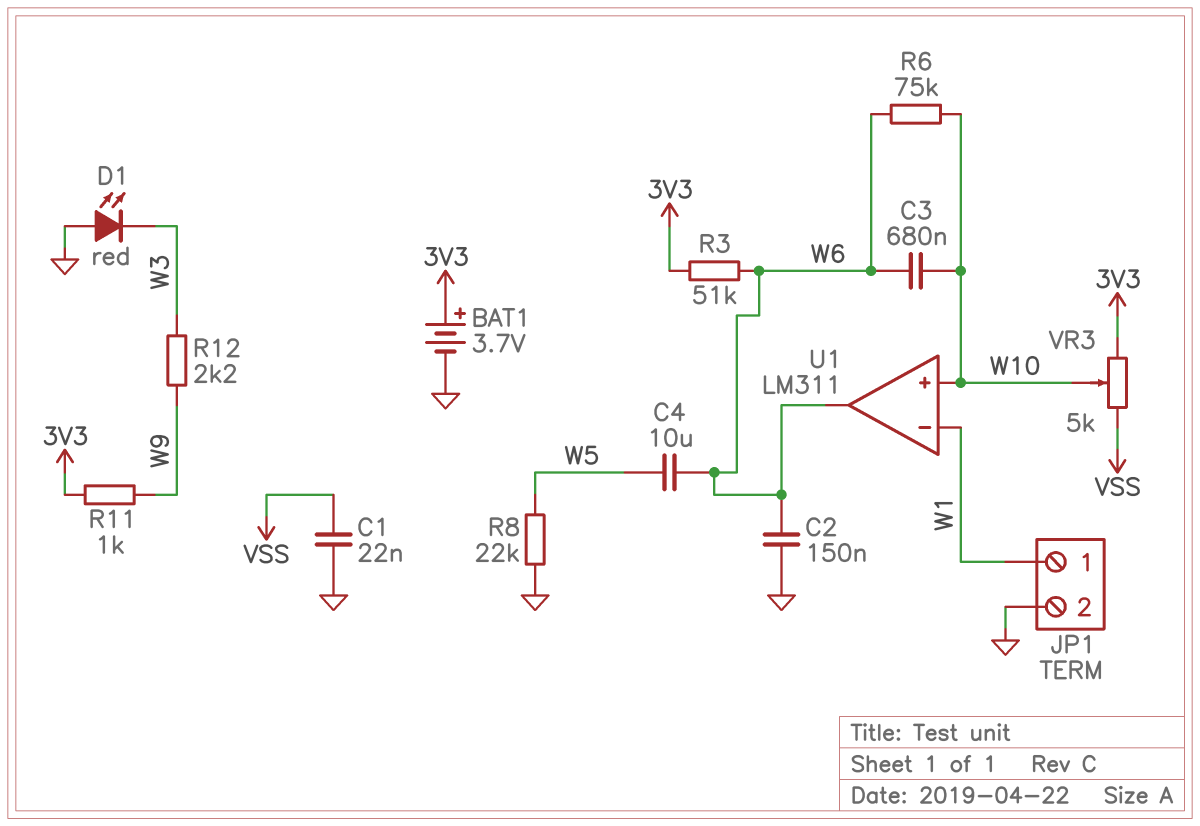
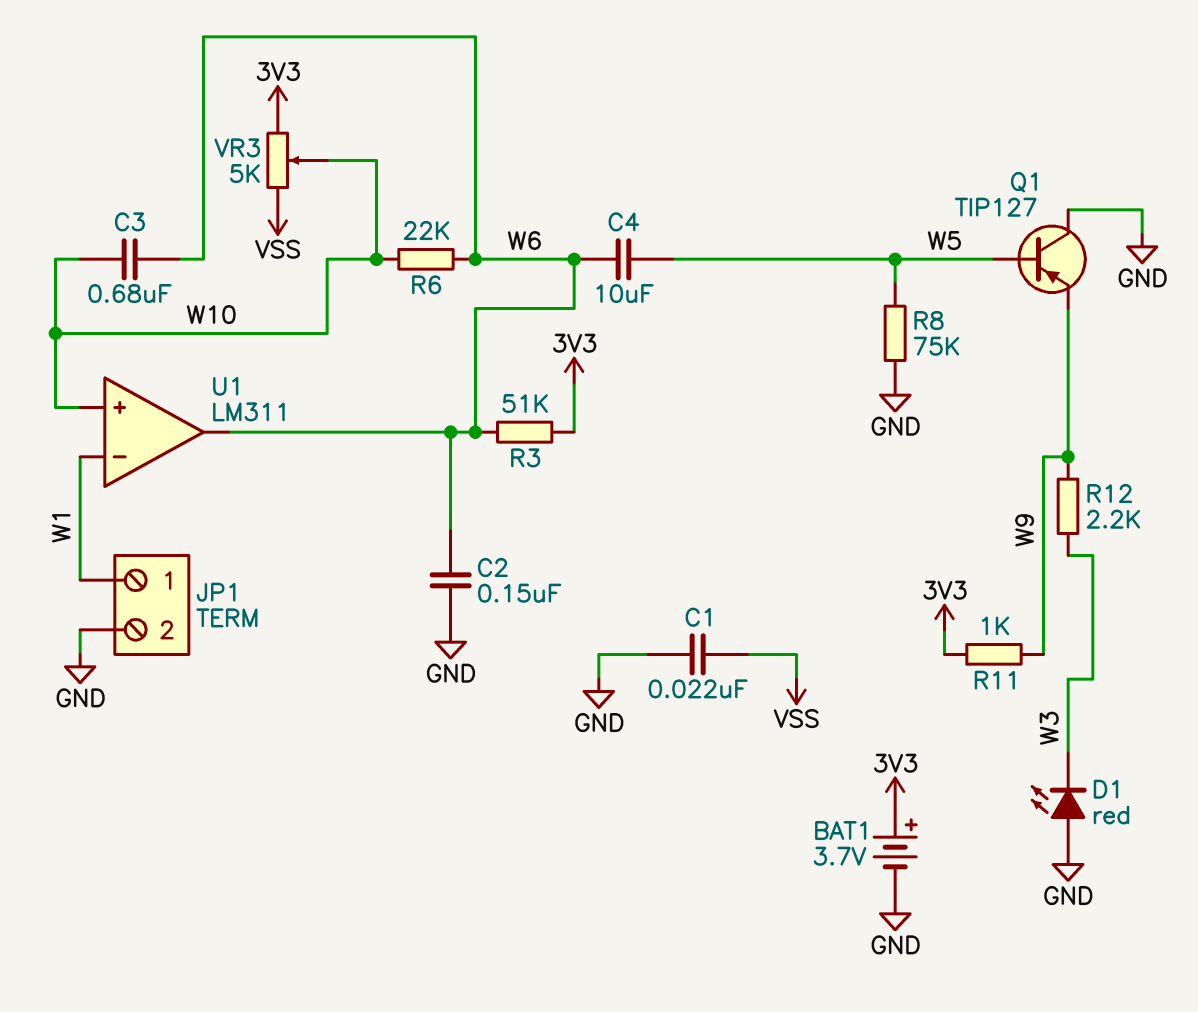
Q1: none -> PNP TIP127 (B W5, C GND, E W9)
R6: 75k (W6, W10) -> 22k (W6, W10)
R8: 22k (GND, W5) -> 75k (GND, W5)

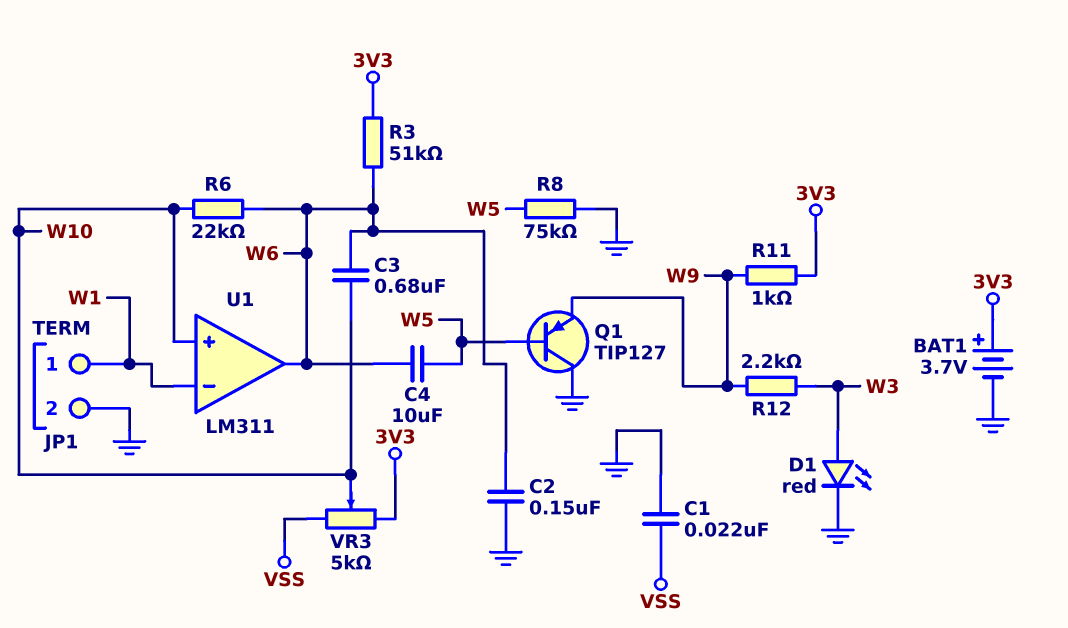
D1: LED red (A GND, K W3) -> LED red (A W3, K GND)

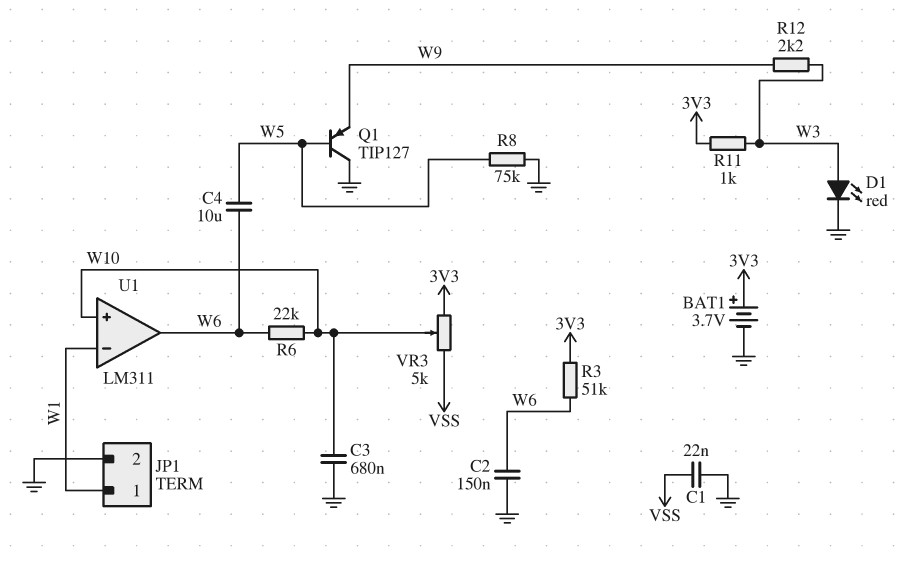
C3: 680nF (W6, W10) -> 680nF (GND, W10)
R11: 1k (3V3, W9) -> 1k (3V3, W3)

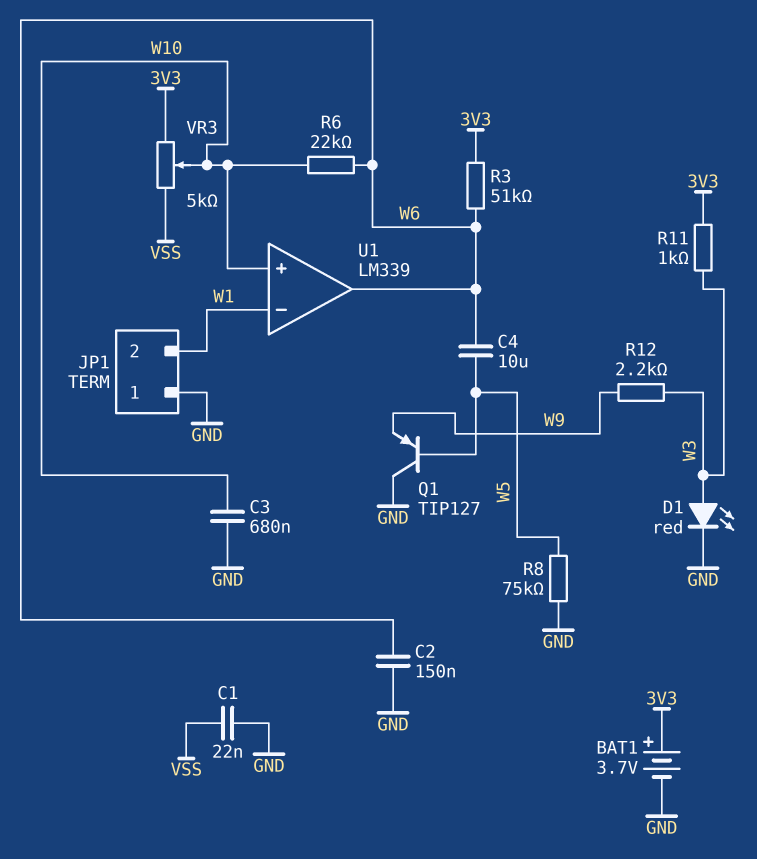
JP1 pin 1: W1 -> GND
JP1 pin 2: GND -> W1
U1: LM311 -> LM339

